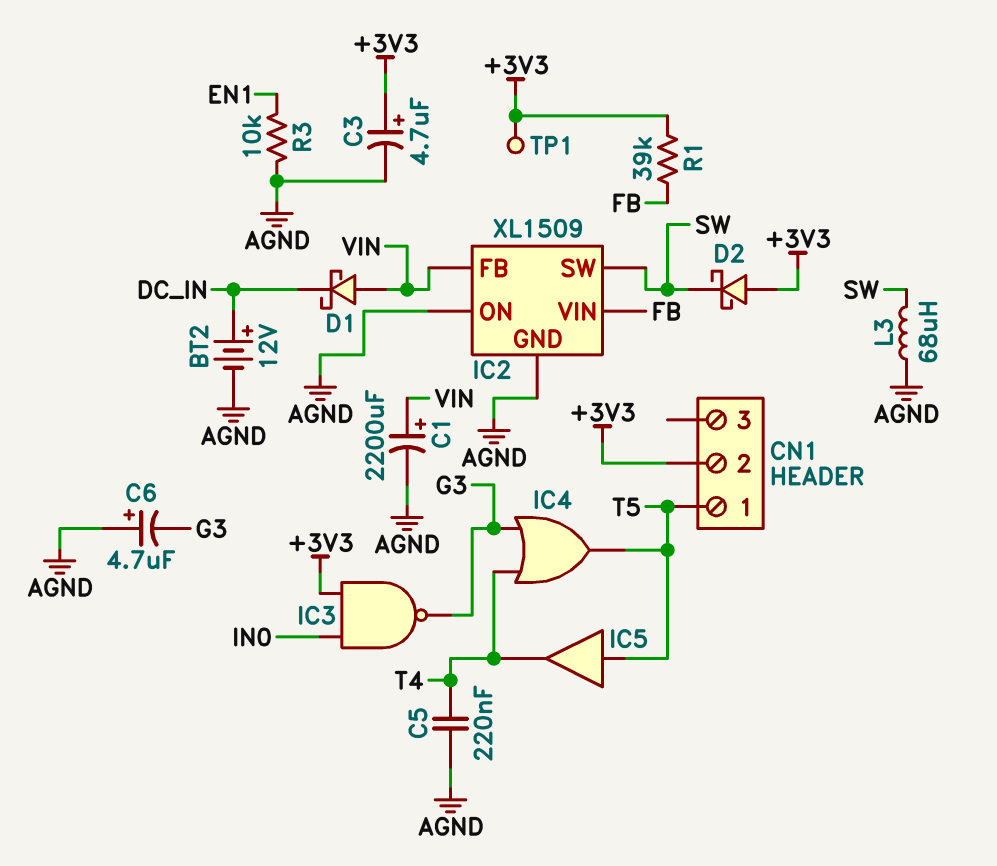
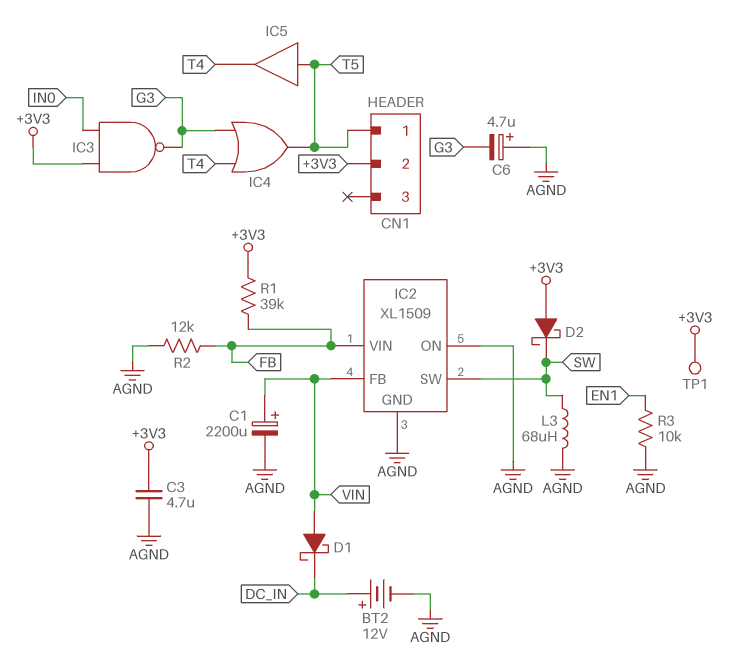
C3: 4.7uF (plus +3V3, minus AGND) -> 4.7uF (+3V3, AGND)
C5: 220nF (AGND, T4) -> none
R2: none -> 12k (AGND, FB)

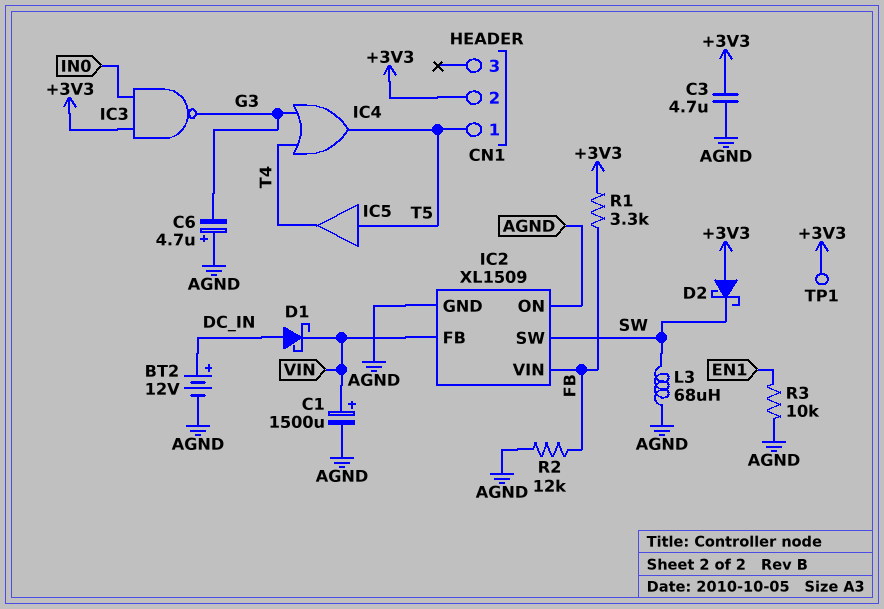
C1: 2200uF (plus VIN, minus AGND) -> 1500uF (plus VIN, minus AGND)
D1: schottky (A VIN, K DC_IN) -> schottky (A DC_IN, K VIN)
R1: 39k (+3V3, FB) -> 3.3k (+3V3, FB)

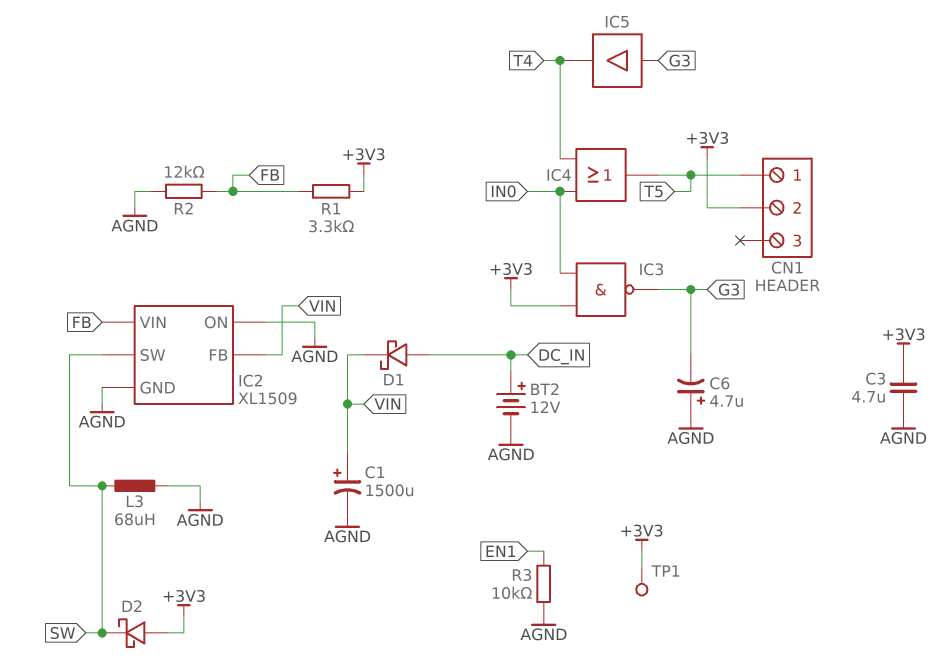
IC4: OR (in G3, in T4, out T5) -> OR (in IN0, in T4, out T5)
IC5: buffer (in T5, out T4) -> buffer (in G3, out T4)

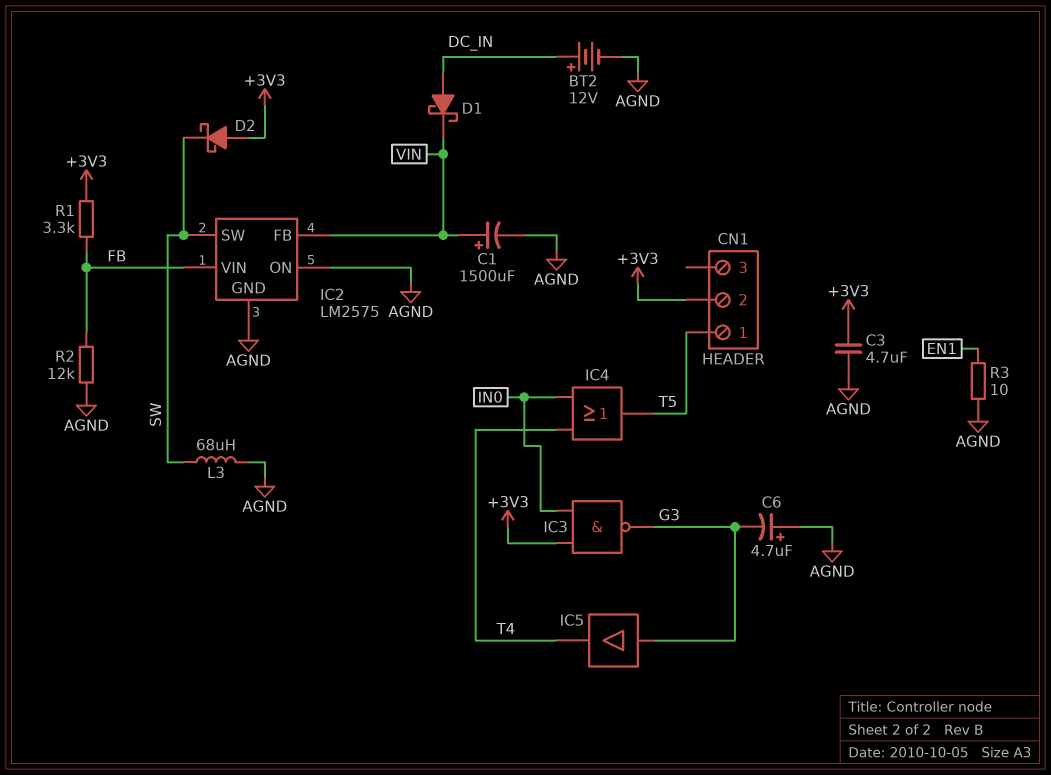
IC2: XL1509 -> LM2575
R3: 10k (AGND, EN1) -> 10 (AGND, EN1)
TP1: test point (+3V3) -> none

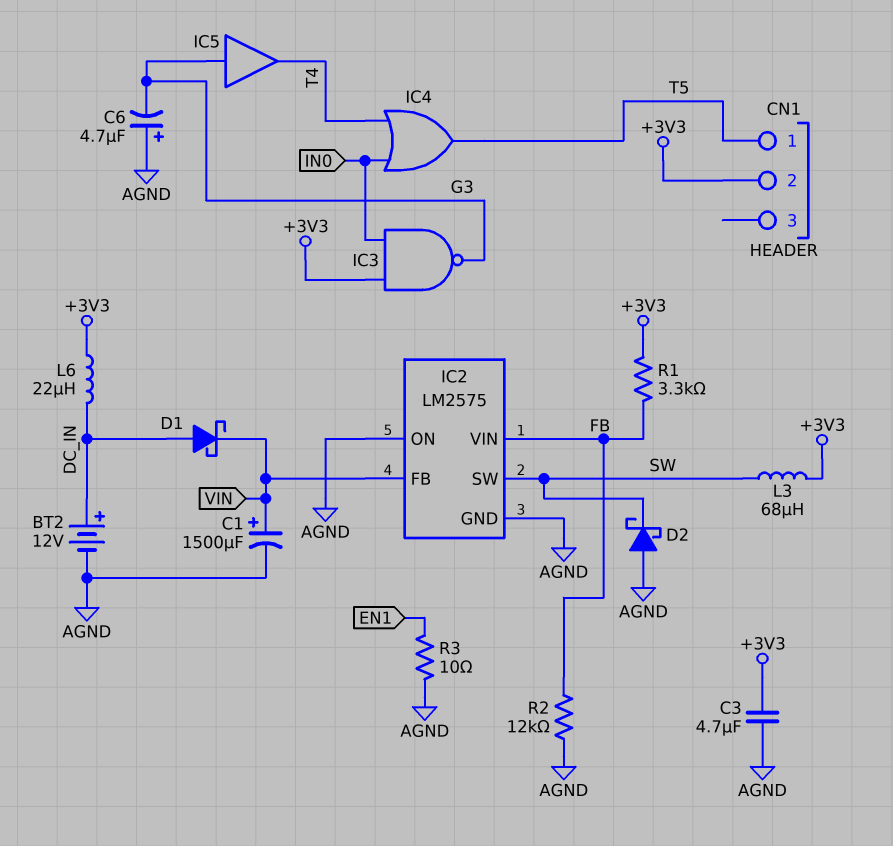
D2: schottky (A +3V3, K SW) -> schottky (A AGND, K SW)
L3: 68uH (AGND, SW) -> 68uH (+3V3, SW)
L6: none -> 22uH (+3V3, DC_IN)

